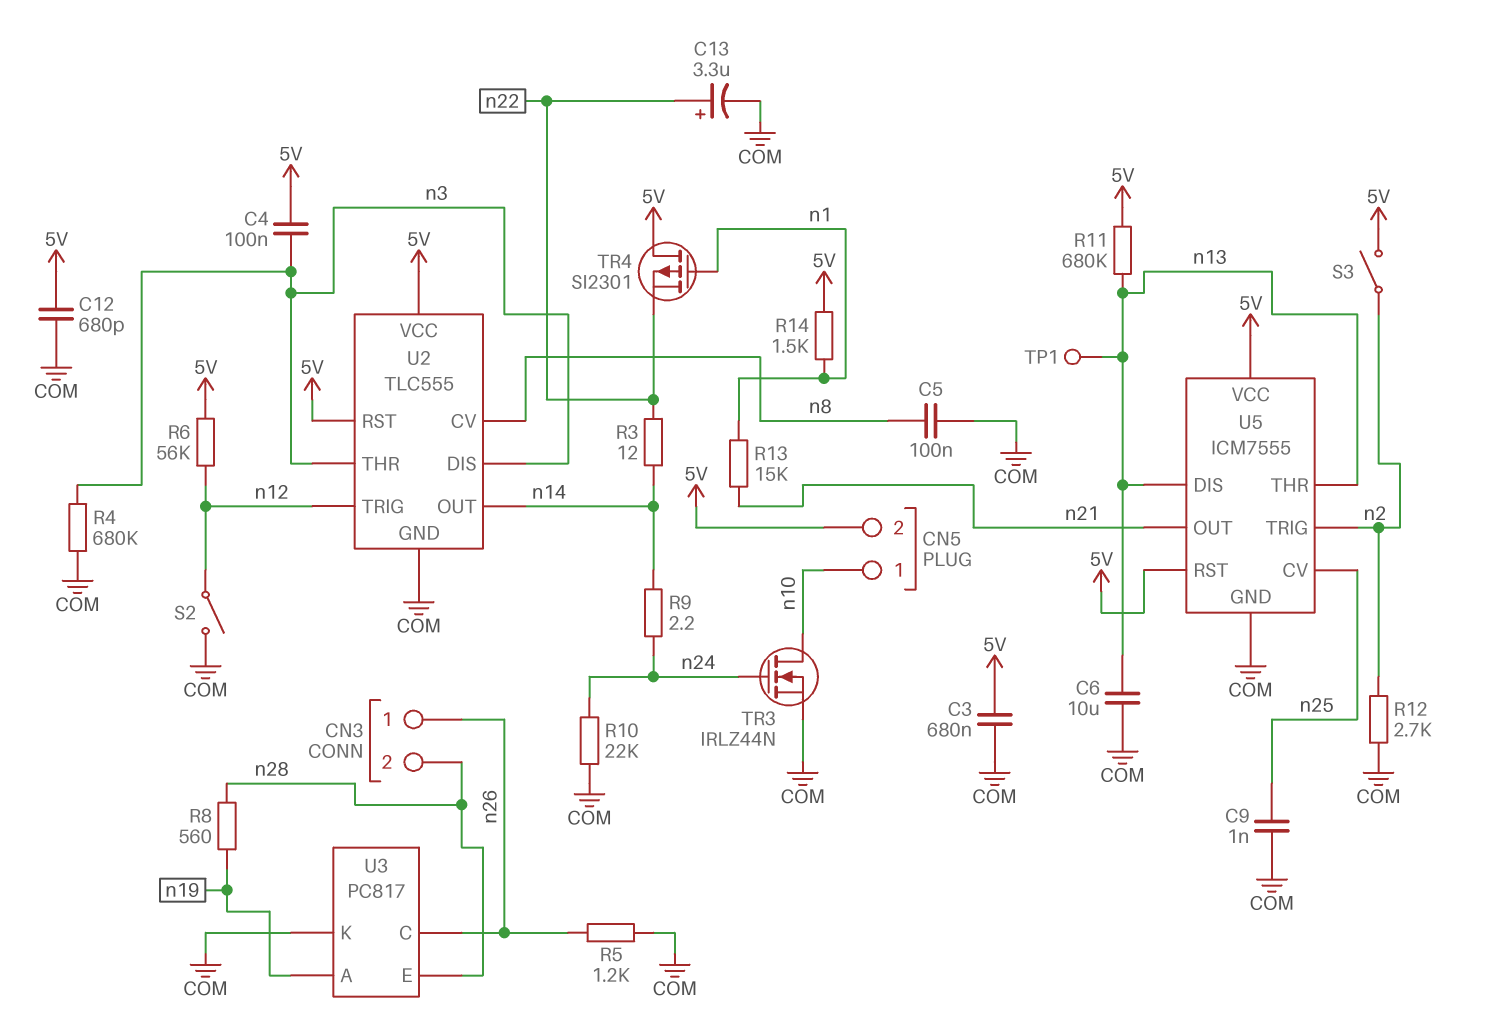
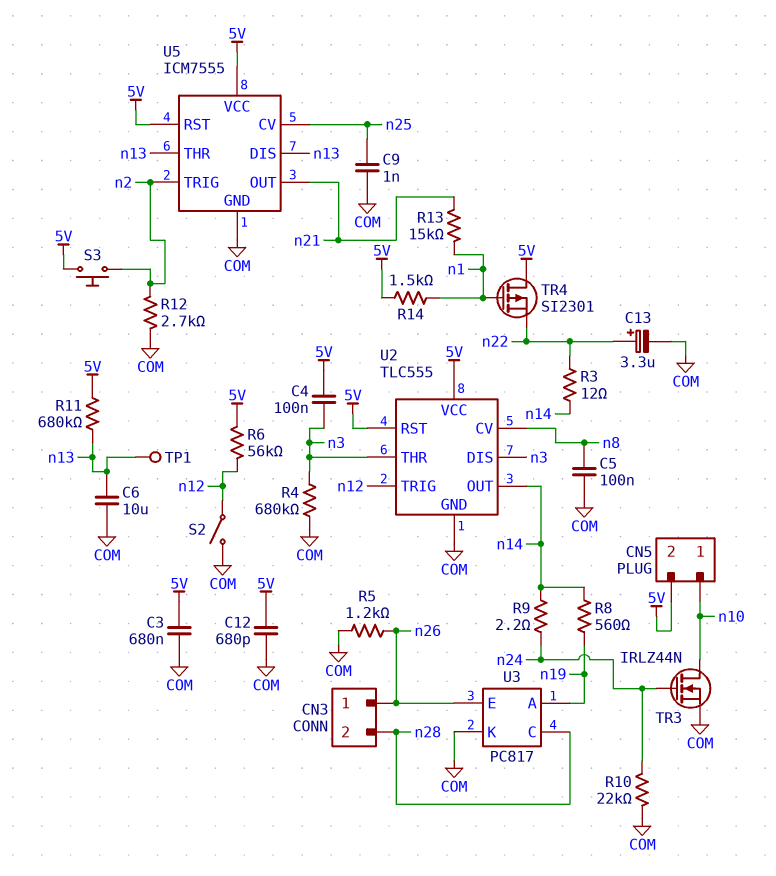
R8: 560 (n19, n28) -> 560 (n14, n19)
S3: switch (5V, n2) -> button (5V, n2)
U3 pin C: n26 -> n28
U3 pin E: n28 -> n26

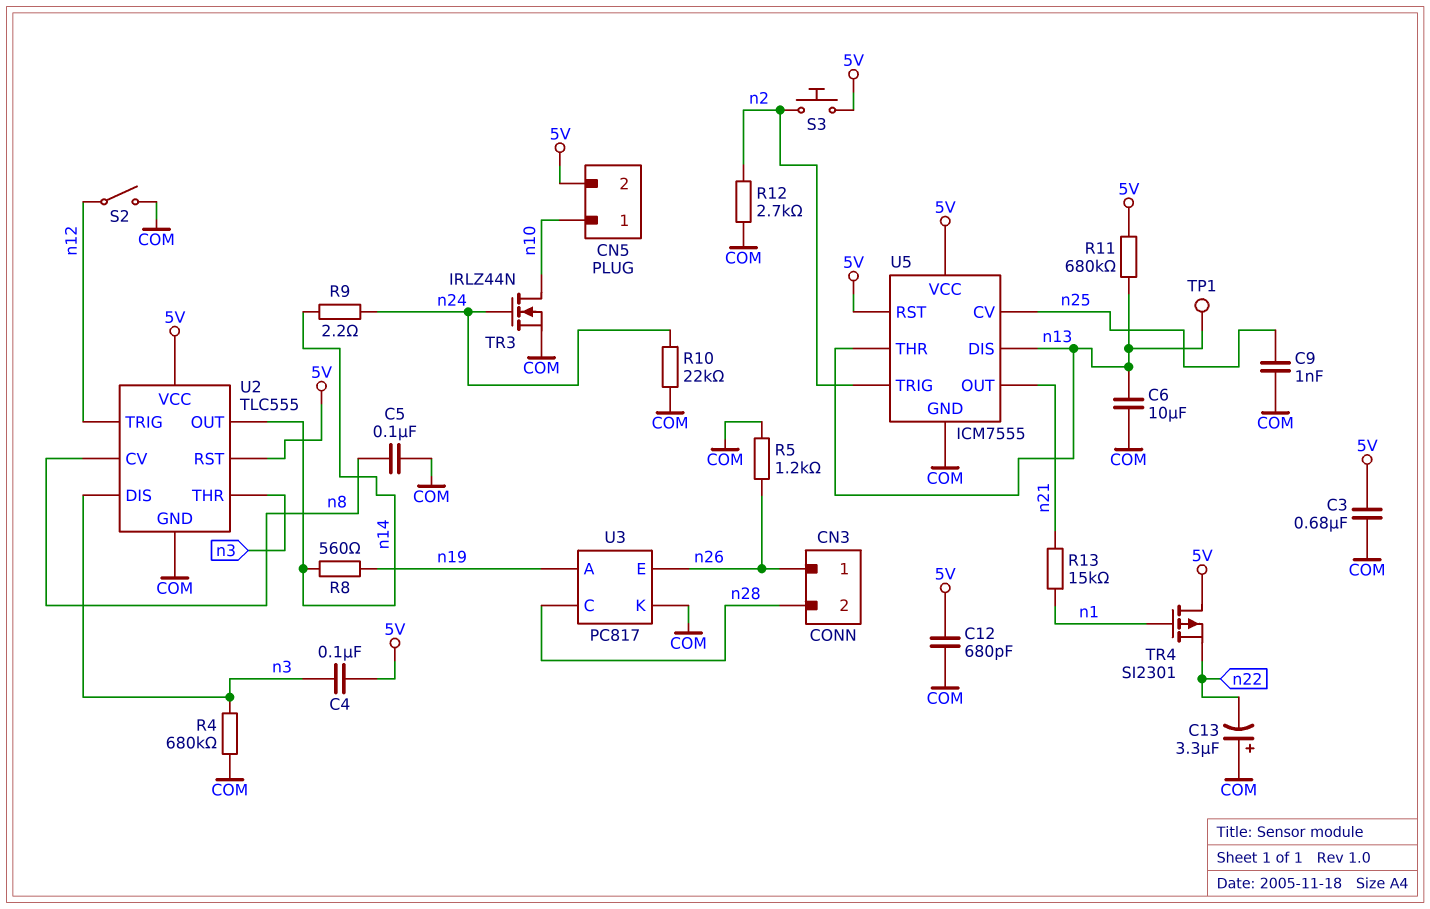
C13: 3.3uF (plus n22, minus COM) -> 3.3uF (plus COM, minus n22)
R3: 12 (n14, n22) -> none
R6: 56k (5V, n12) -> none
R14: 1.5k (5V, n1) -> none

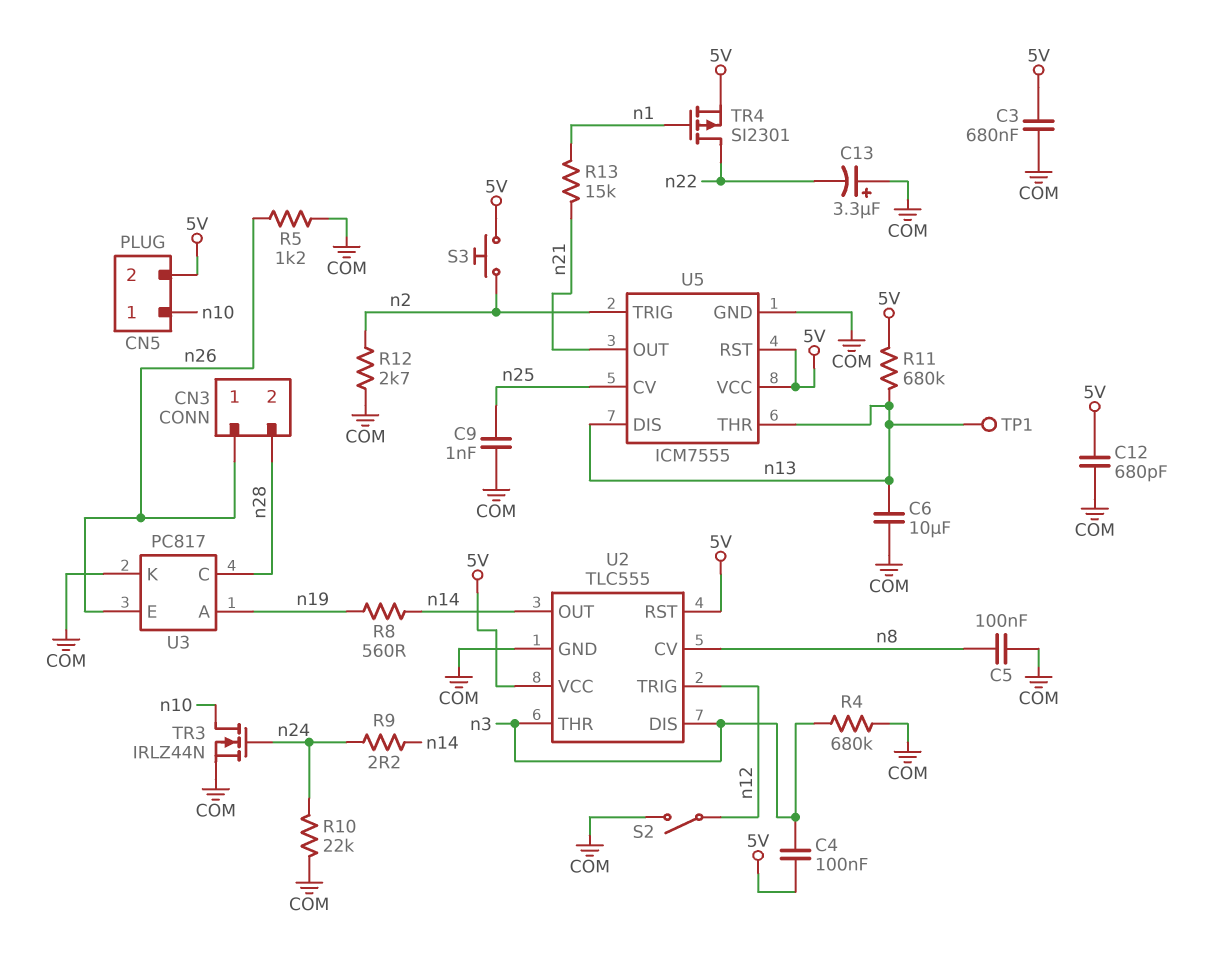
TR4: PMOS SI2301 (G n1, D 5V, S n22) -> PMOS SI2301 (G n1, D n22, S 5V)

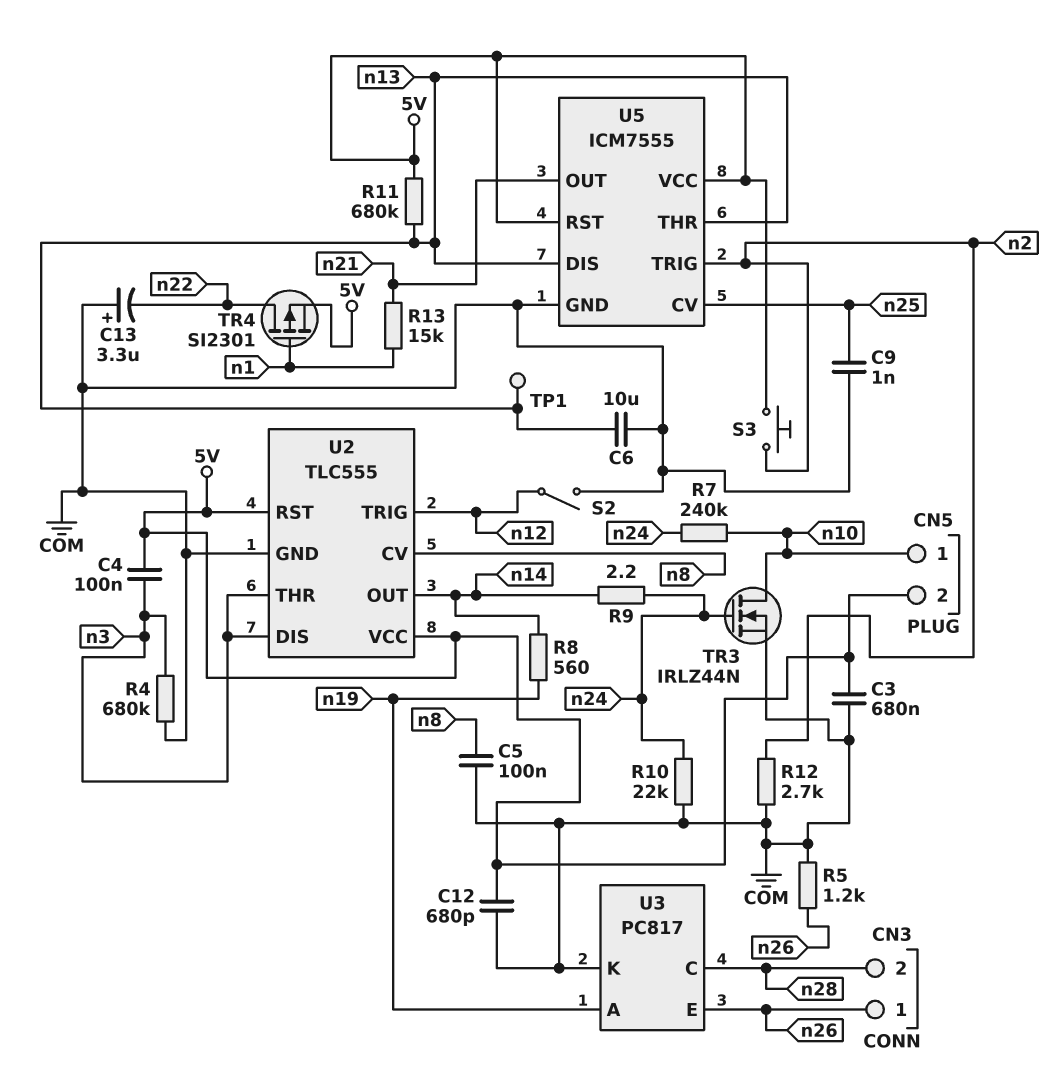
R7: none -> 240k (n10, n24)

